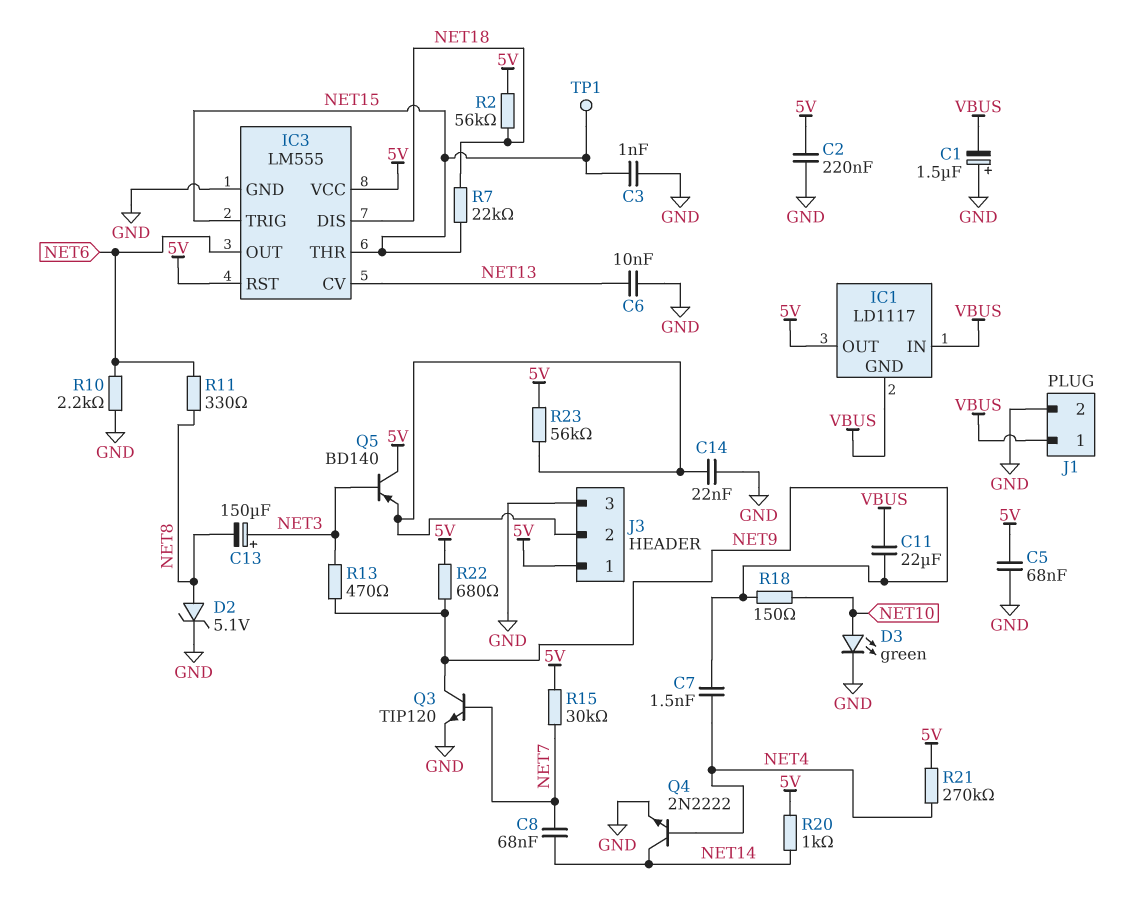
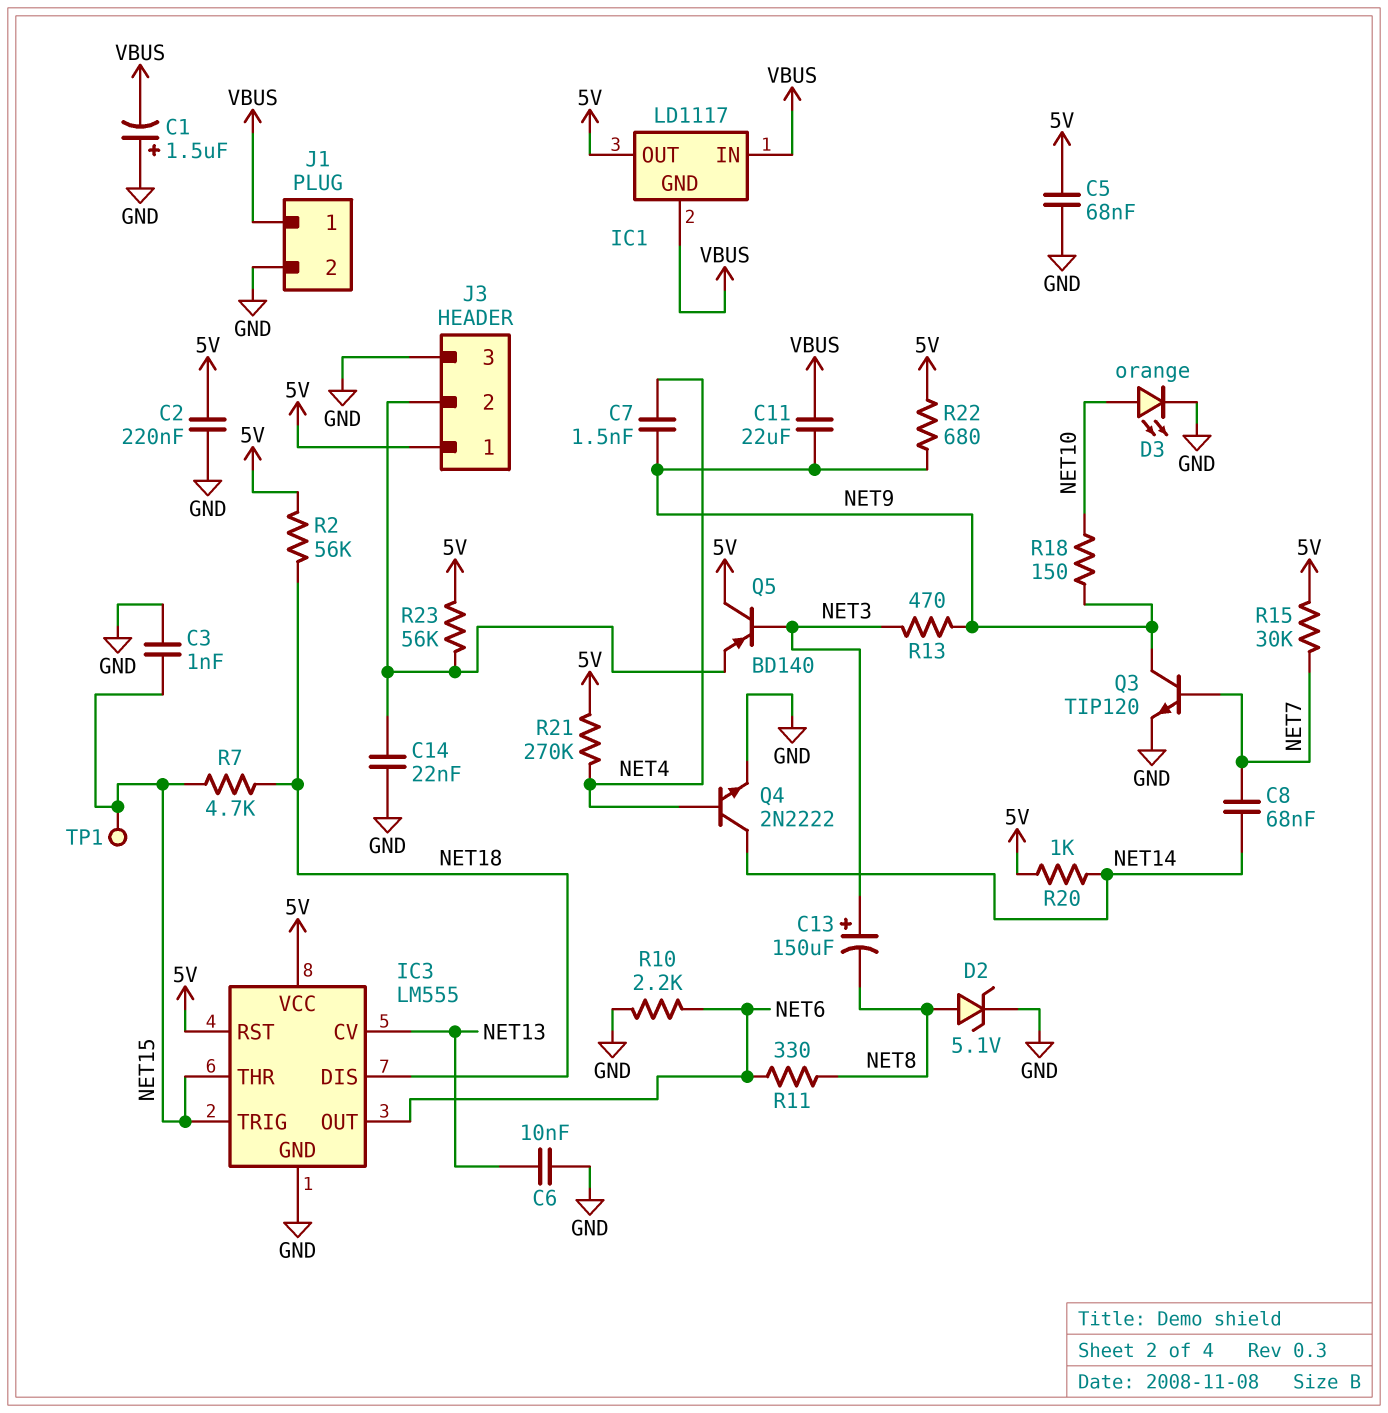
D3: LED green (A NET10, K GND) -> LED orange (A NET10, K GND)
R7: 22k (NET15, NET18) -> 4.7k (NET15, NET18)

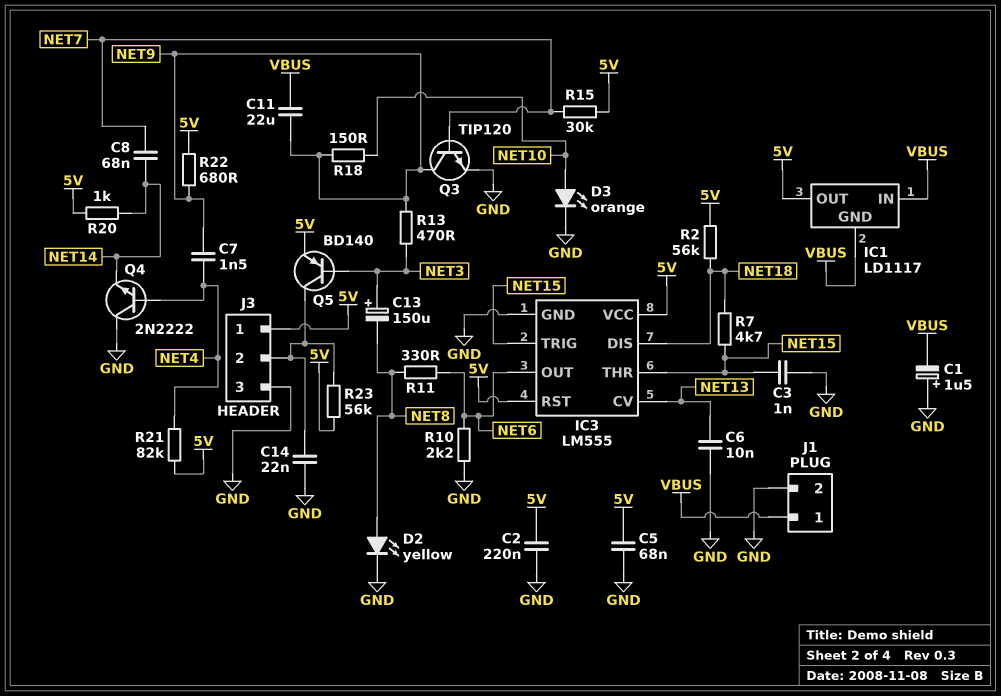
D2: zener 5.1V (A NET8, K GND) -> LED yellow (A NET8, K GND)
Q4: NPN 2N2222 (B NET4, C NET14, E GND) -> NPN 2N2222 (B NET4, C GND, E NET14)
Q5: PNP BD140 (B NET3, C 5V, E J3/2) -> PNP BD140 (B NET3, C J3/2, E 5V)
R21: 270k (5V, NET4) -> 82k (5V, NET4)
TP1: test point (NET15) -> none

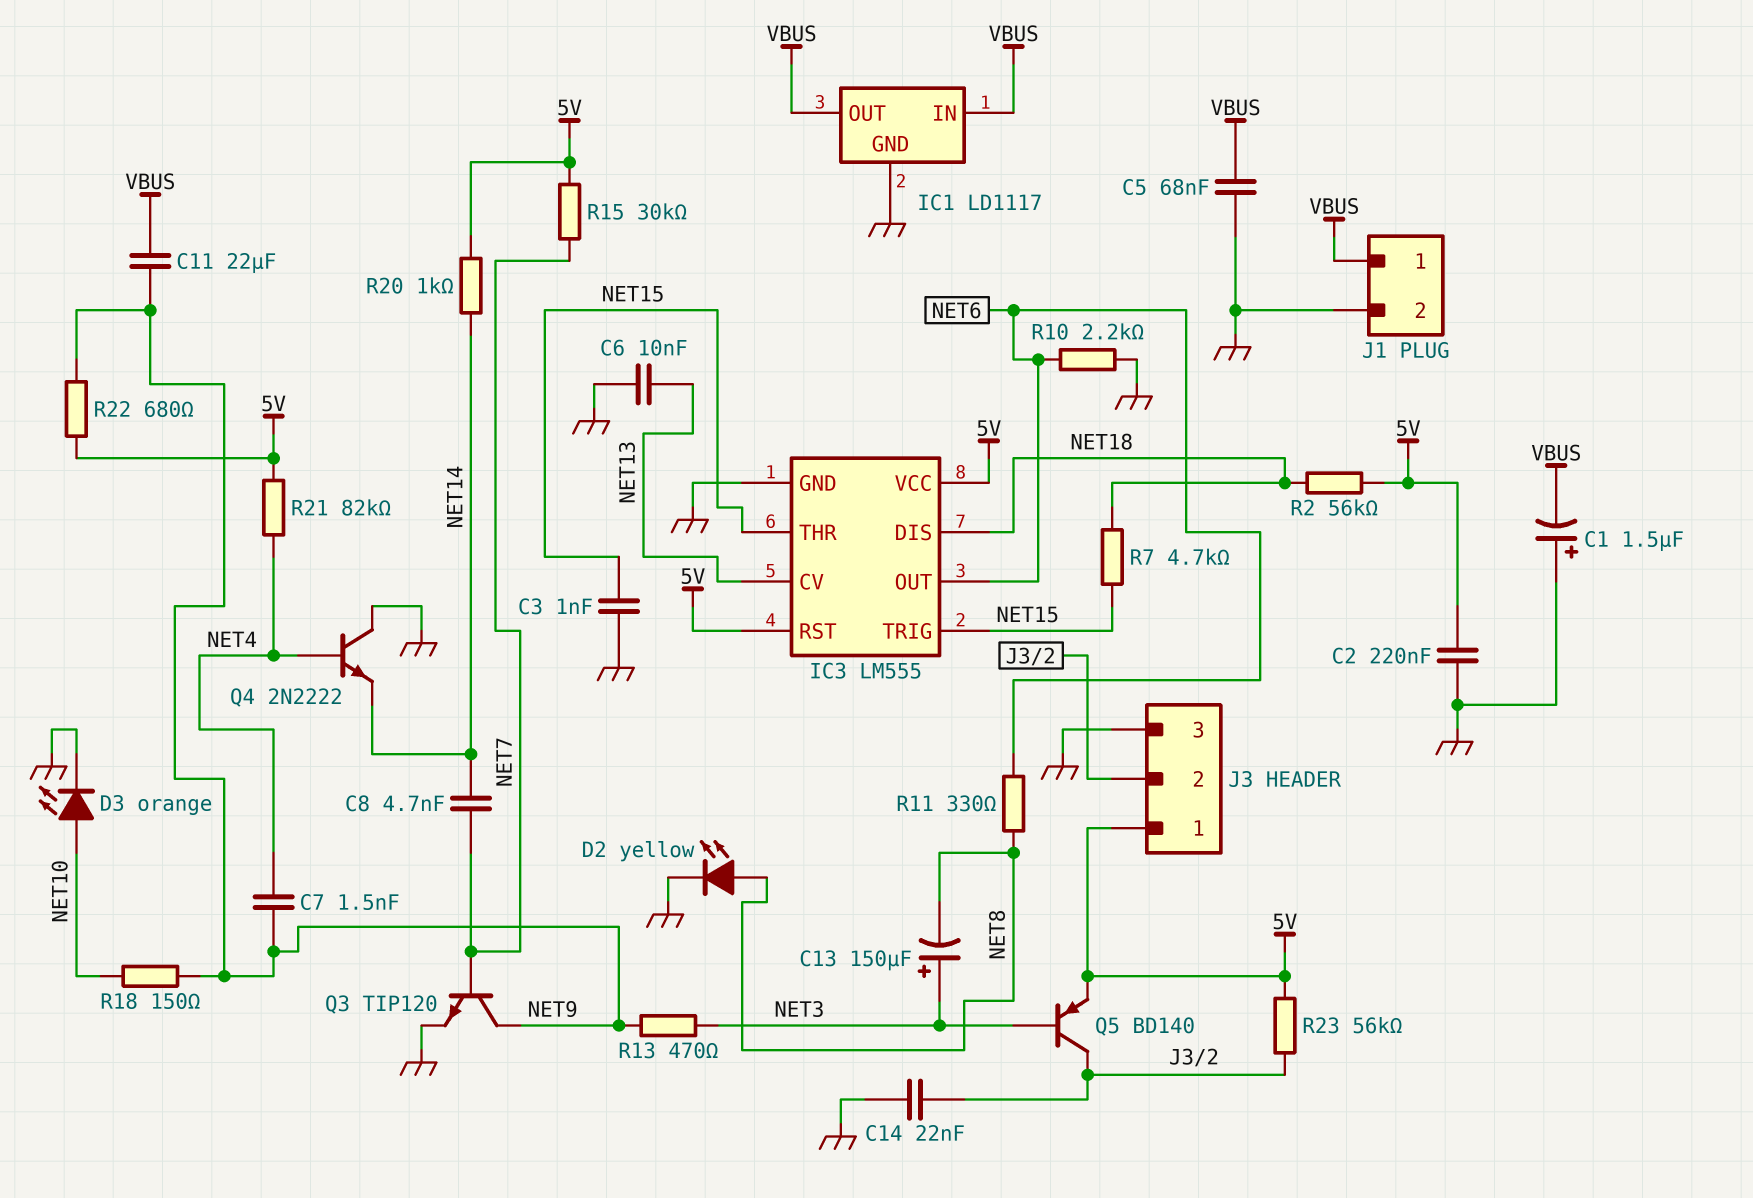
C5: 68nF (5V, GND) -> 68nF (GND, VBUS)
C8: 68nF (NET7, NET14) -> 4.7nF (NET7, NET14)
IC1 pin GND: VBUS -> GND
IC1 pin OUT: 5V -> VBUS

